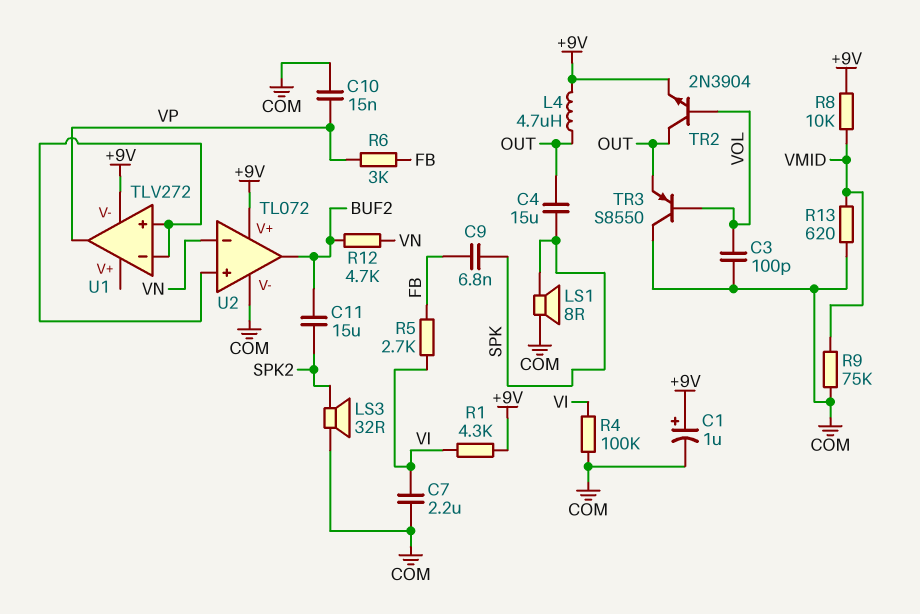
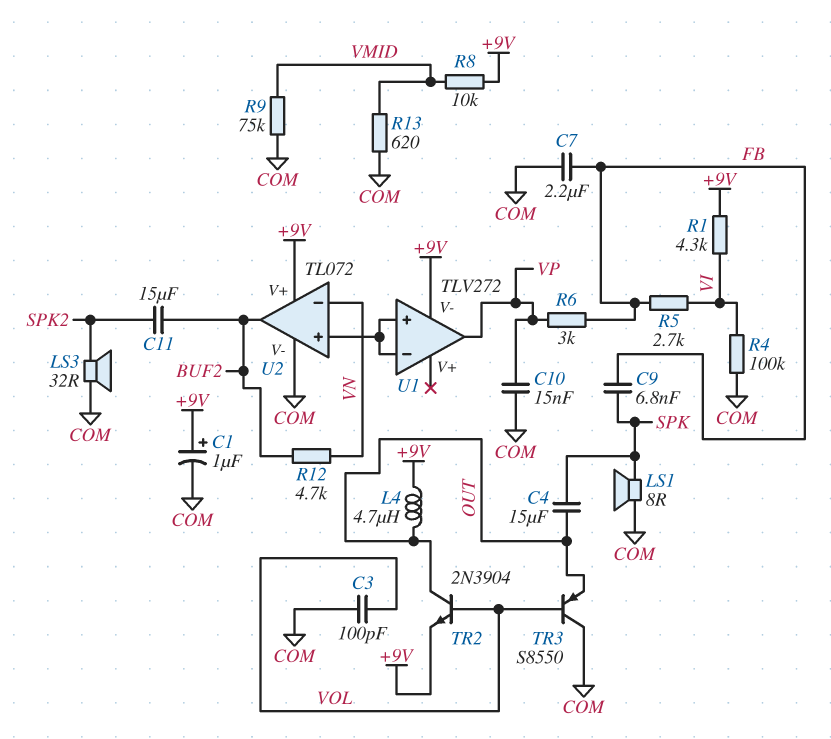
C7: 2.2uF (COM, VI) -> 2.2uF (COM, FB)

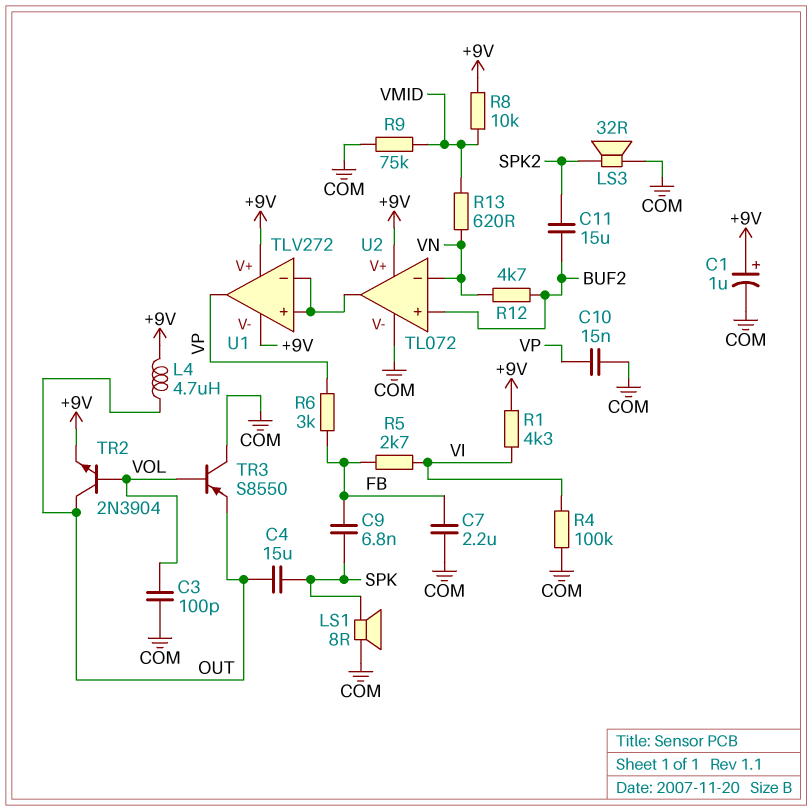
R13: 620 (COM, VMID) -> 620 (VMID, VN)
U1 pin V+: none -> +9V
U2 pin in+: U1/in+ -> BUF2
U2 pin out: BUF2 -> U1/in+

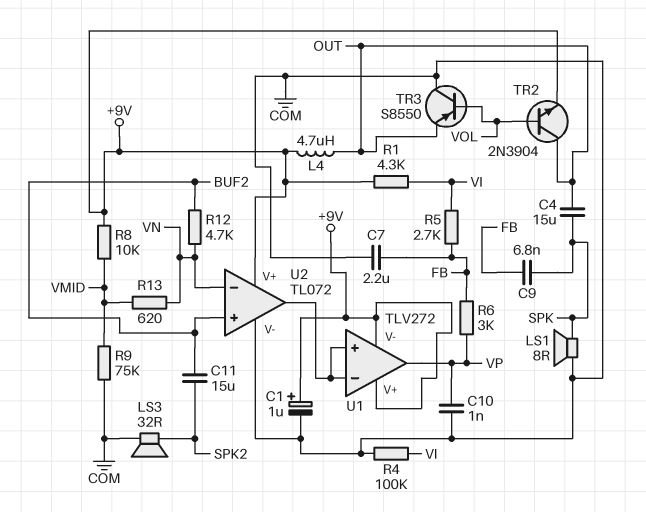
C3: 100pF (COM, VOL) -> none
C10: 15nF (COM, VP) -> 1nF (COM, VP)

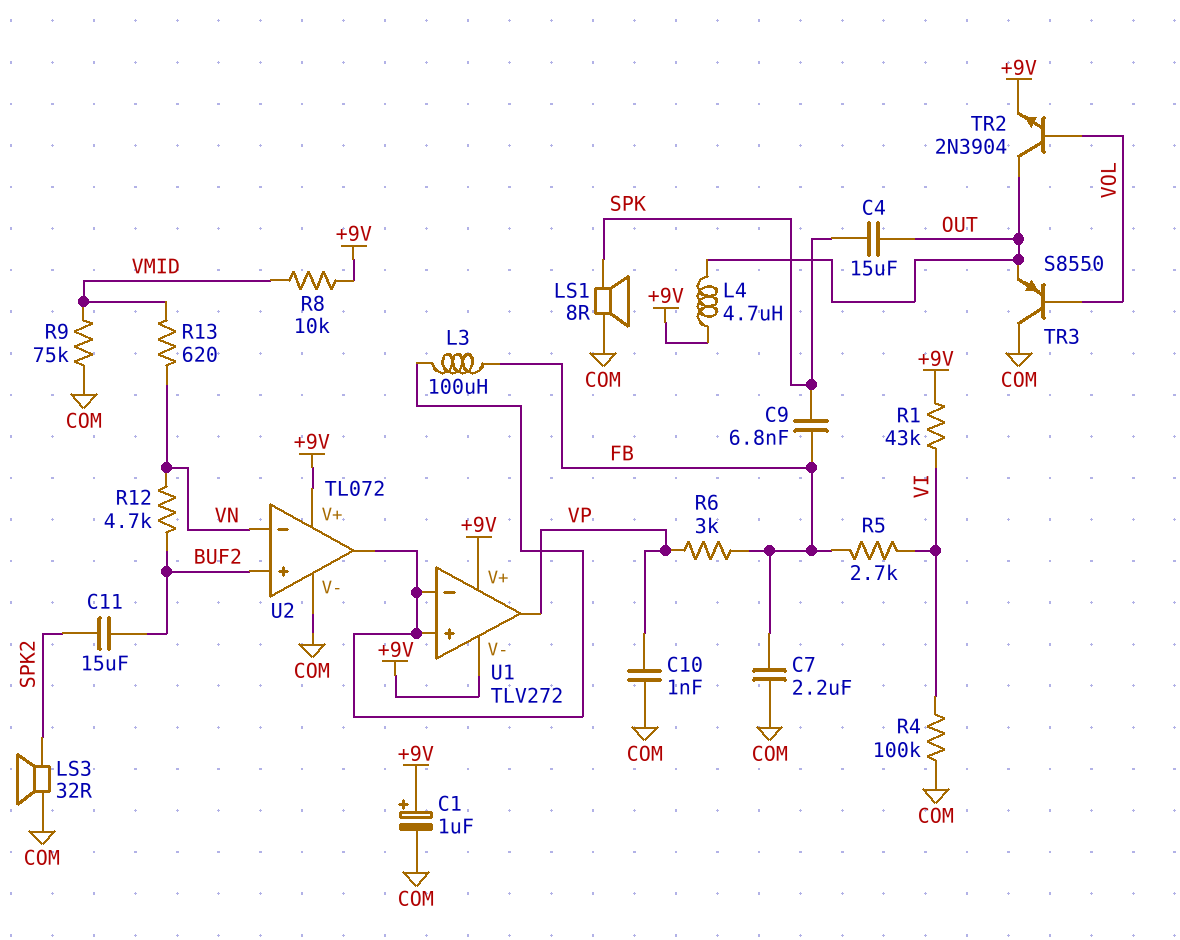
L3: none -> 100uH (FB, U1/in+)
R1: 4.3k (+9V, VI) -> 43k (+9V, VI)

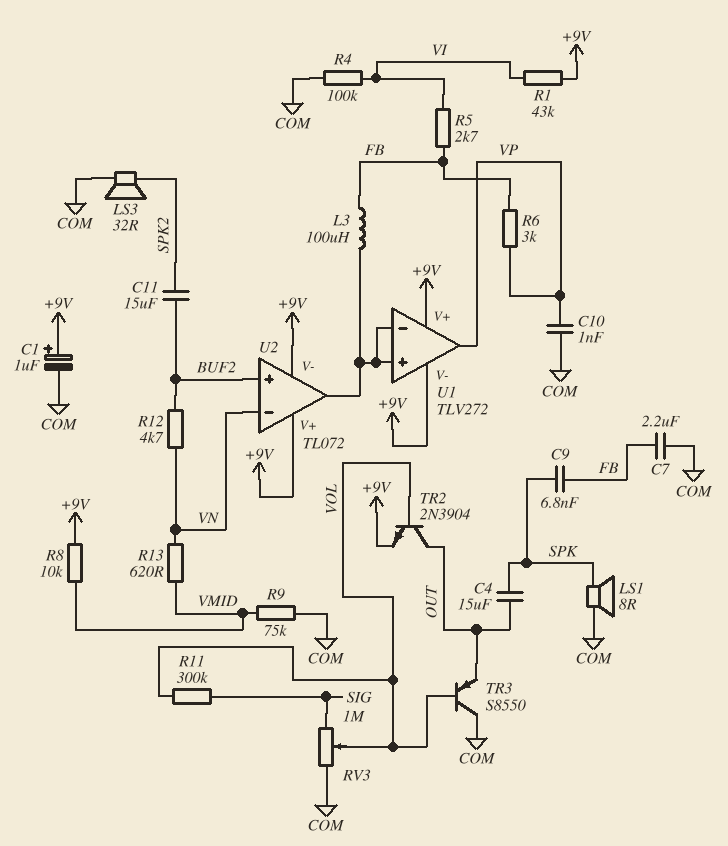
L4: 4.7uH (+9V, OUT) -> none
R11: none -> 300k (SIG, VOL)
RV3: none -> 1M (COM, SIG, wiper VOL)
U2 pin V-: COM -> +9V

